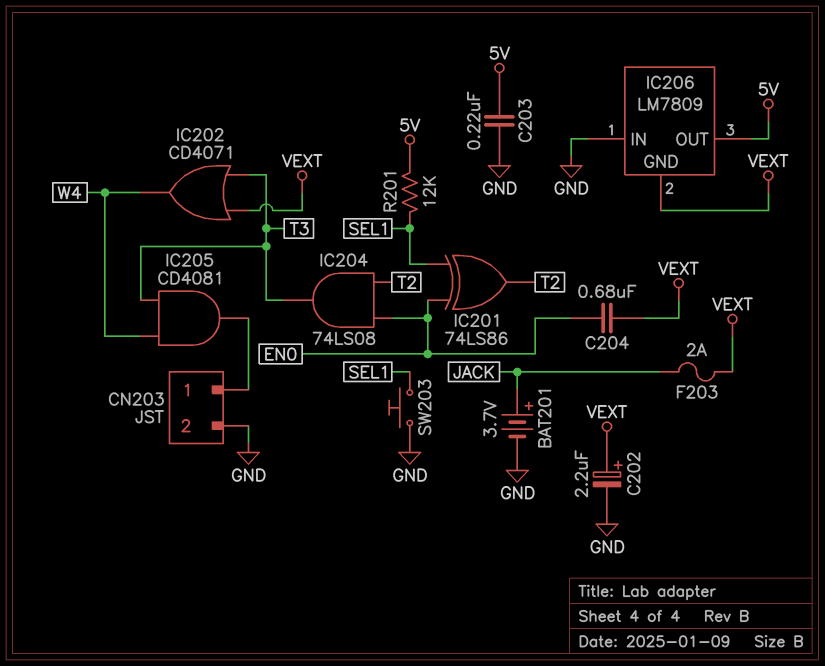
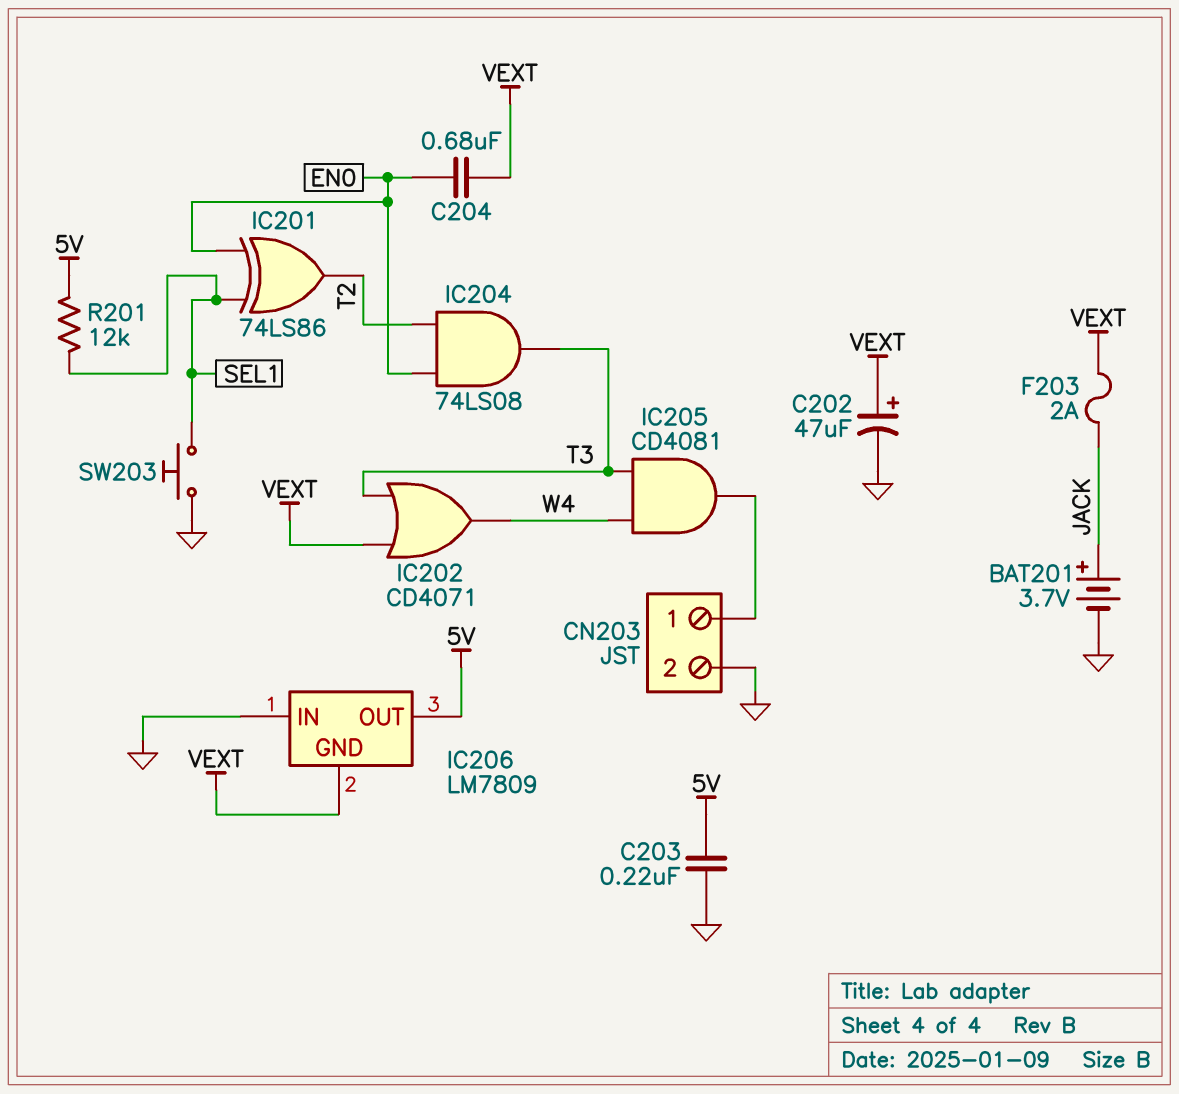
C202: 2.2uF (plus VEXT, minus GND) -> 47uF (plus VEXT, minus GND)

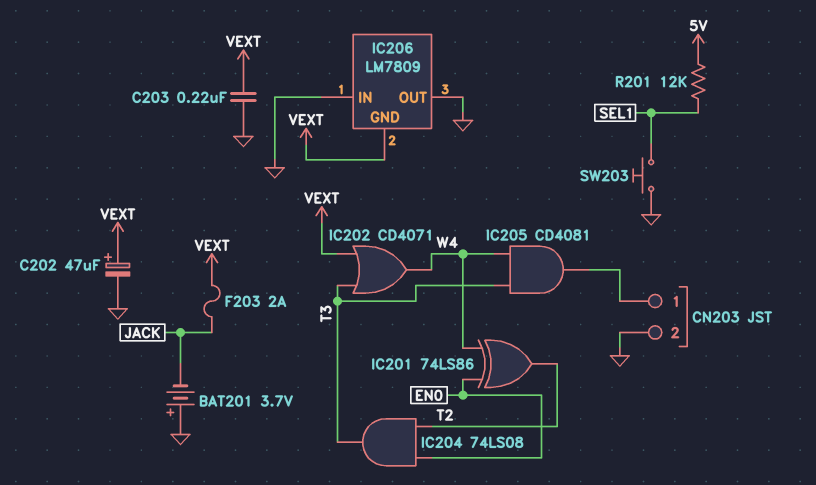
BAT201: 3.7V (plus JACK, minus GND) -> 3.7V (plus GND, minus JACK)
C203: 220nF (5V, GND) -> 220nF (GND, VEXT)
C204: 680nF (EN0, VEXT) -> none
IC201: XOR 74LS86 (in EN0, in SEL1, out T2) -> XOR 74LS86 (in EN0, in W4, out T2)
IC206 pin OUT: 5V -> GND

